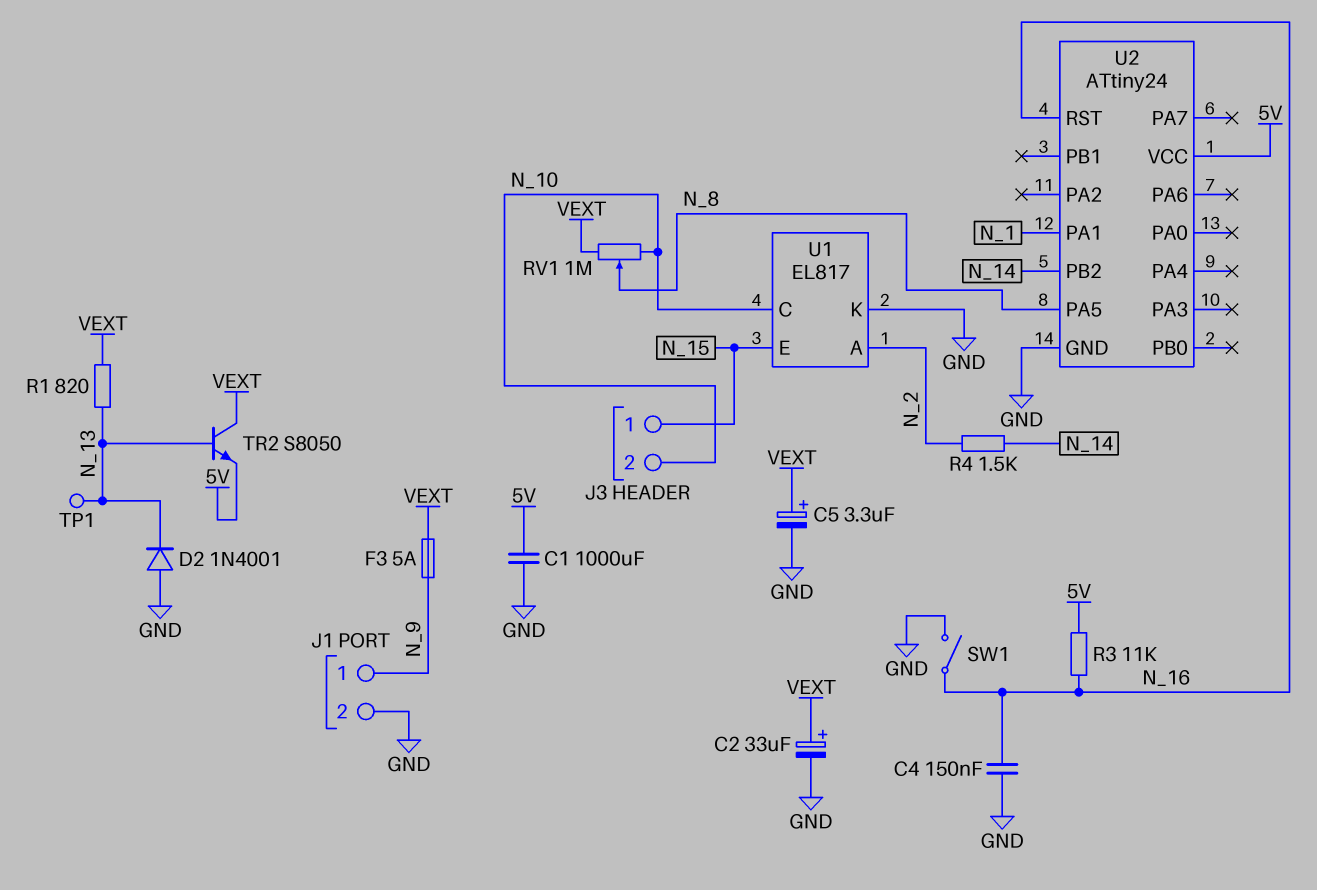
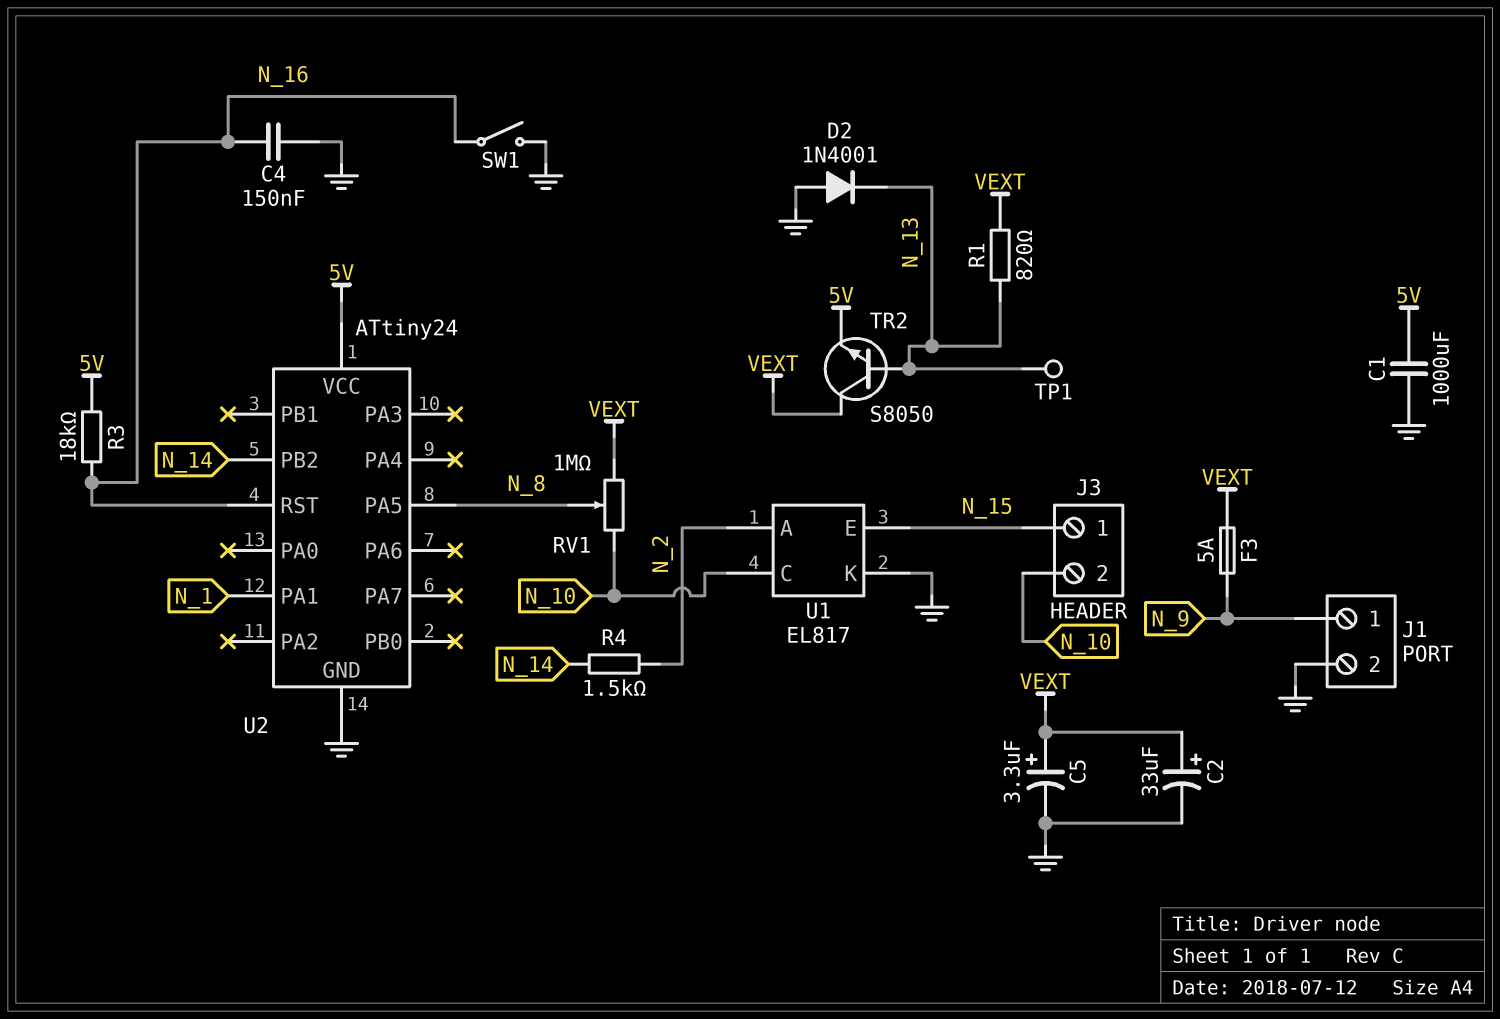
R3: 11k (5V, N_16) -> 18k (5V, N_16)

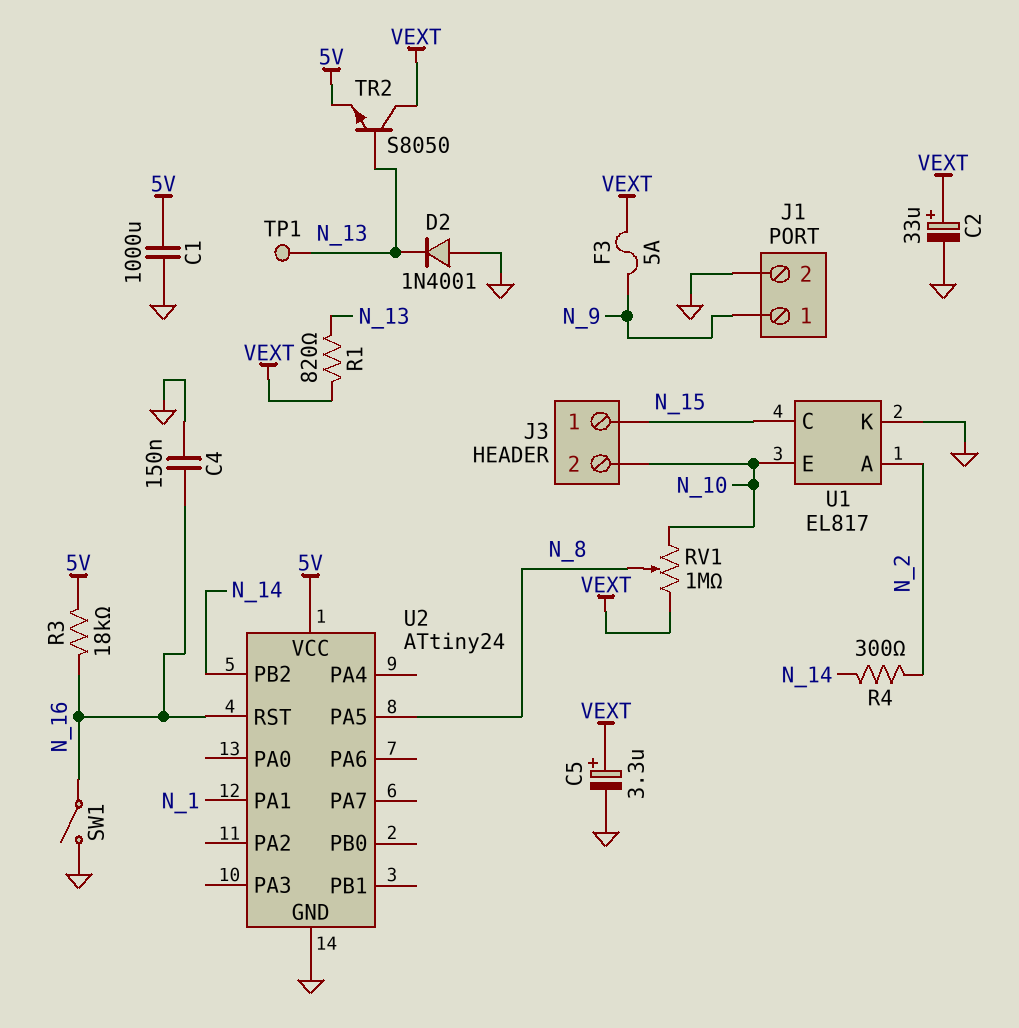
R4: 1.5k (N_2, N_14) -> 300 (N_2, N_14)
U1 pin C: N_10 -> N_15
U1 pin E: N_15 -> N_10

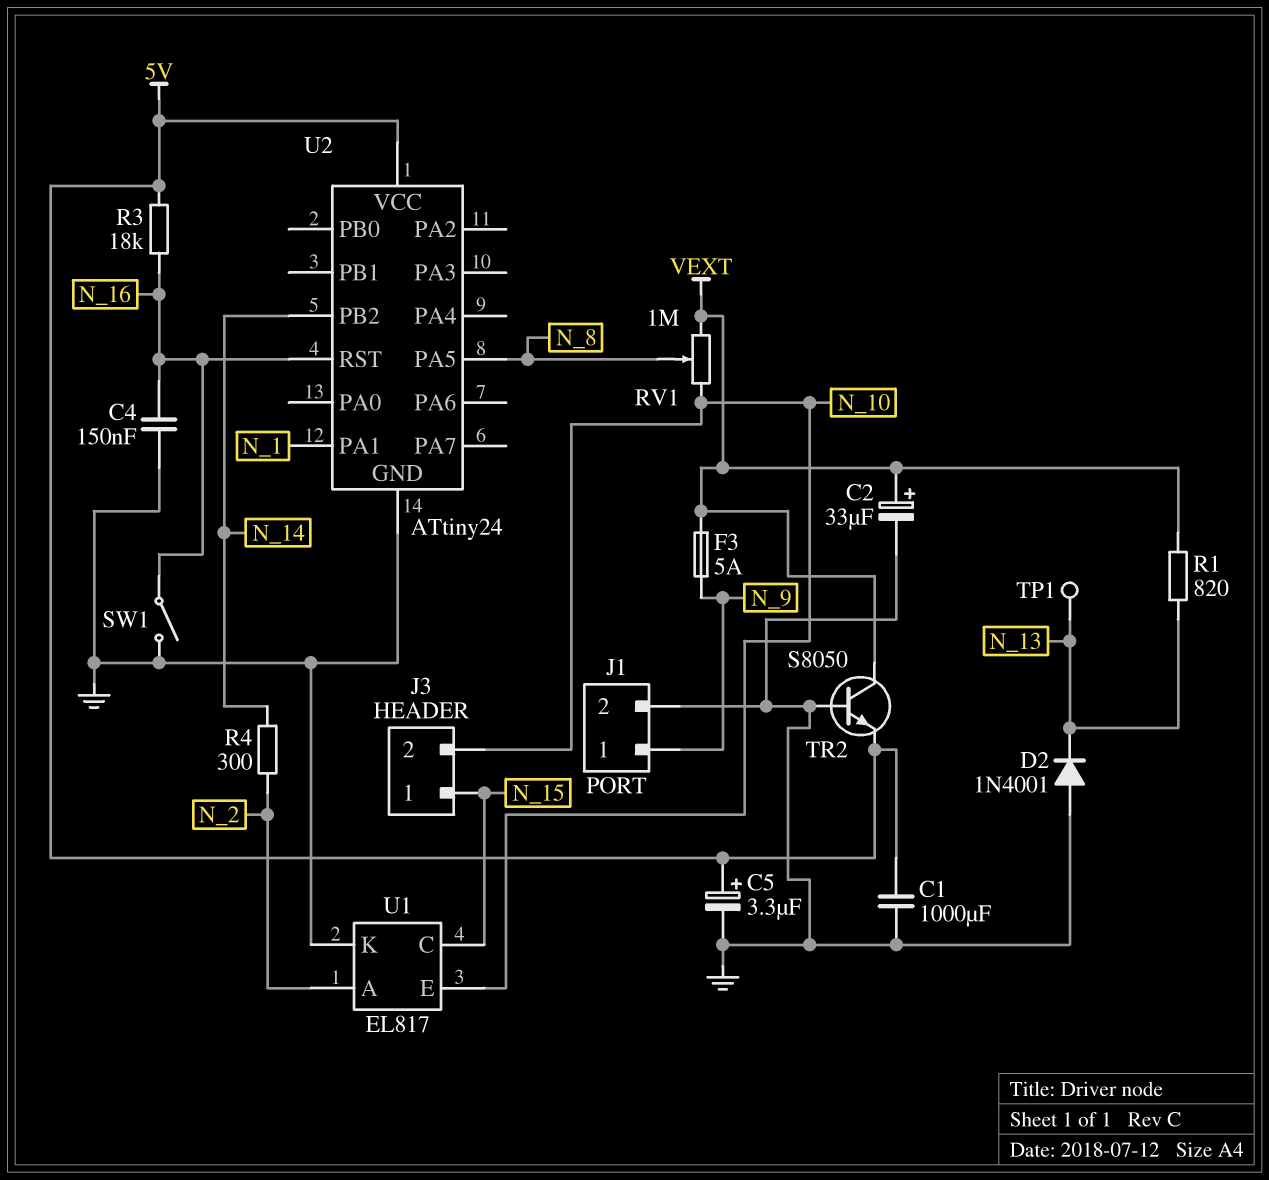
C5: 3.3uF (plus VEXT, minus GND) -> 3.3uF (plus 5V, minus GND)
TR2: NPN S8050 (B N_13, C VEXT, E 5V) -> NPN S8050 (B GND, C VEXT, E 5V)

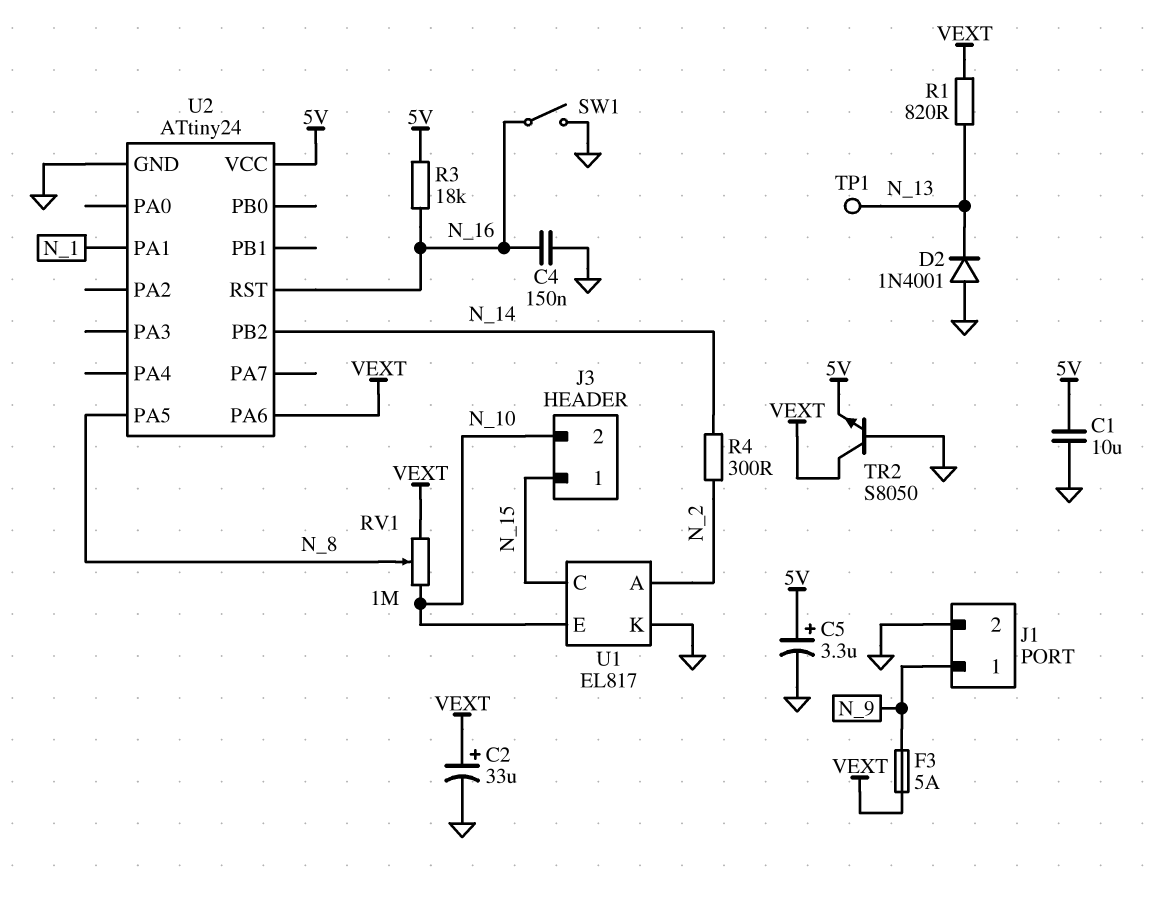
C1: 1000uF (5V, GND) -> 10uF (5V, GND)
U2 pin PA6: none -> VEXT

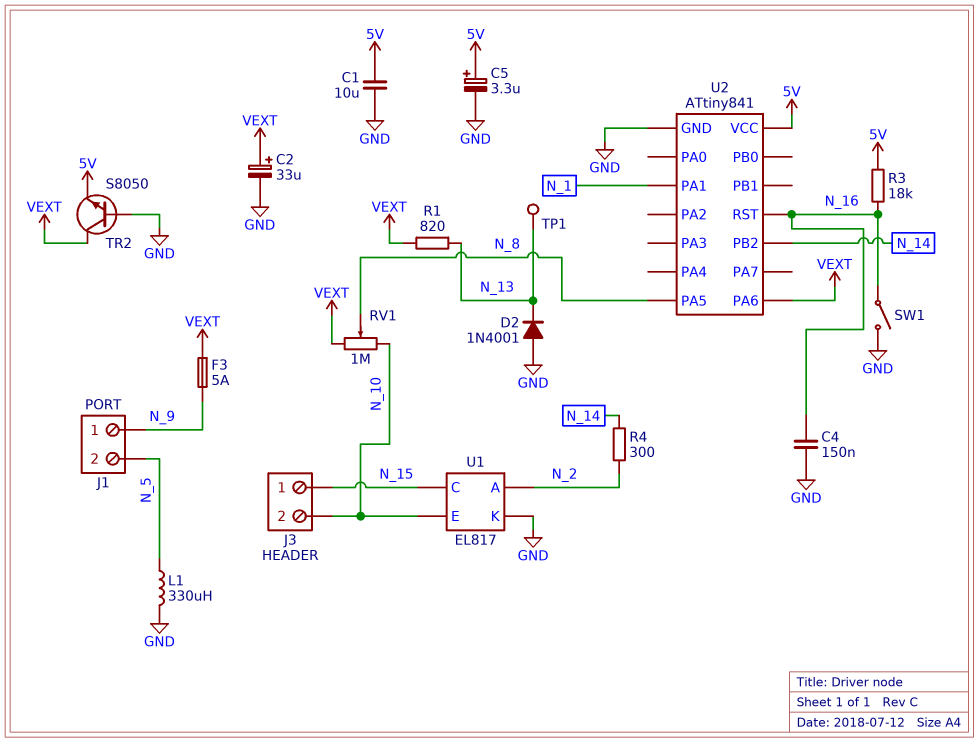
J1 pin 2: GND -> N_5
L1: none -> 330uH (GND, N_5)
U2: ATtiny24 -> ATtiny841

